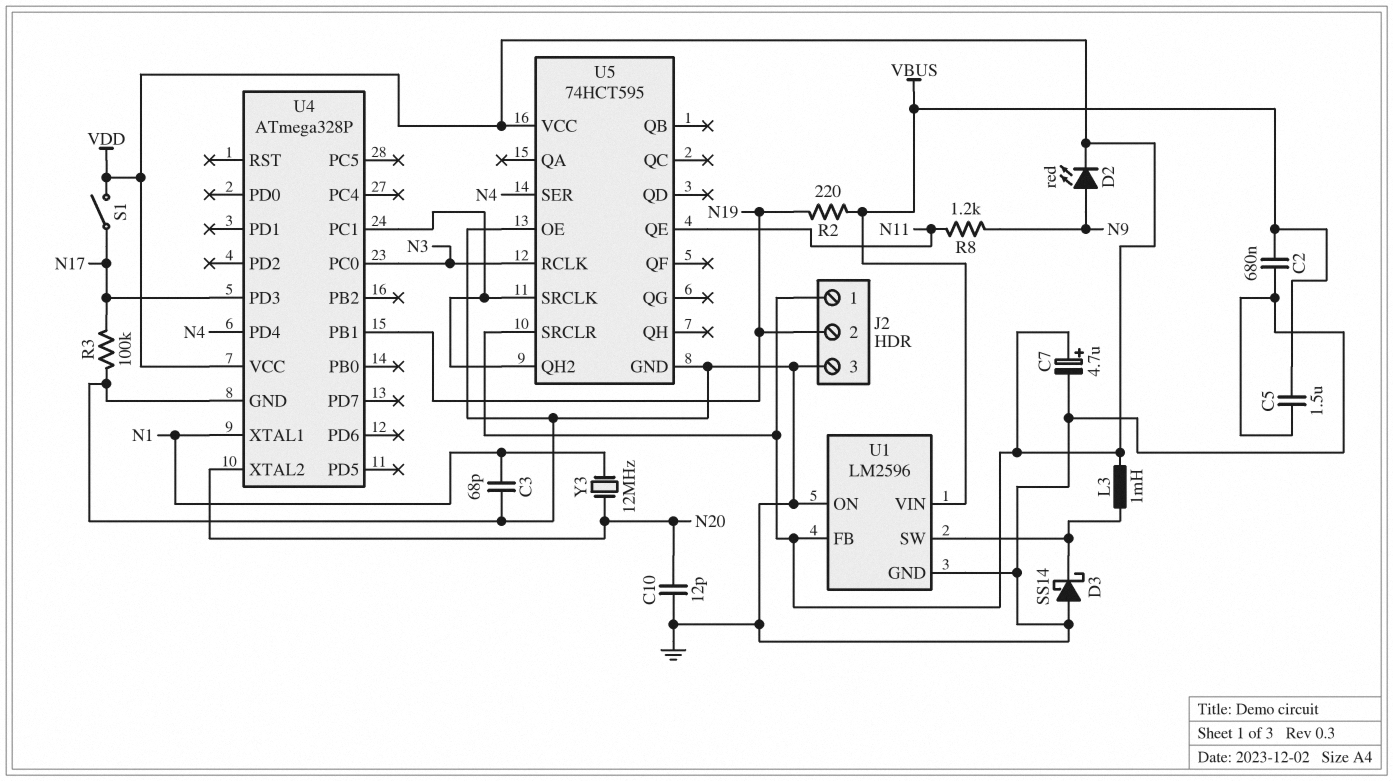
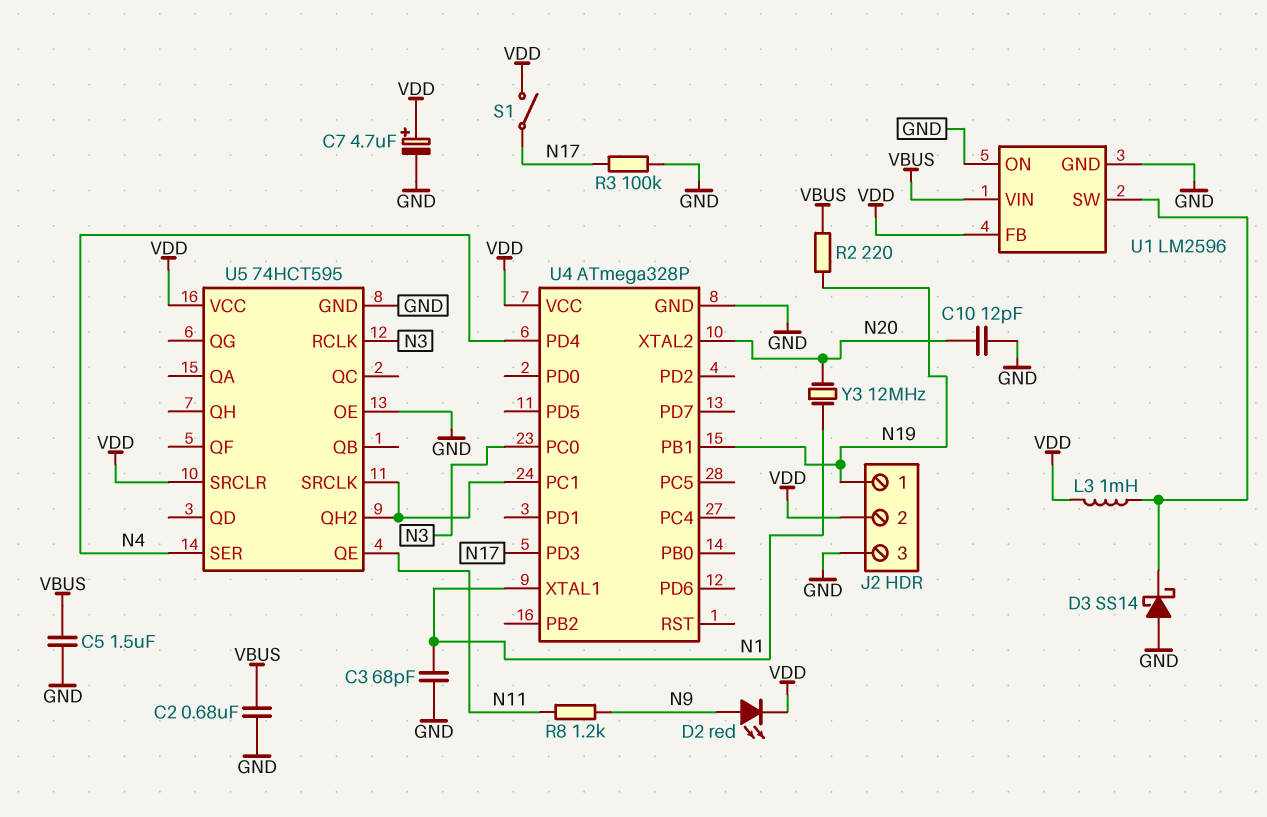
J2 pin 1: VDD -> N19
J2 pin 2: N19 -> VDD

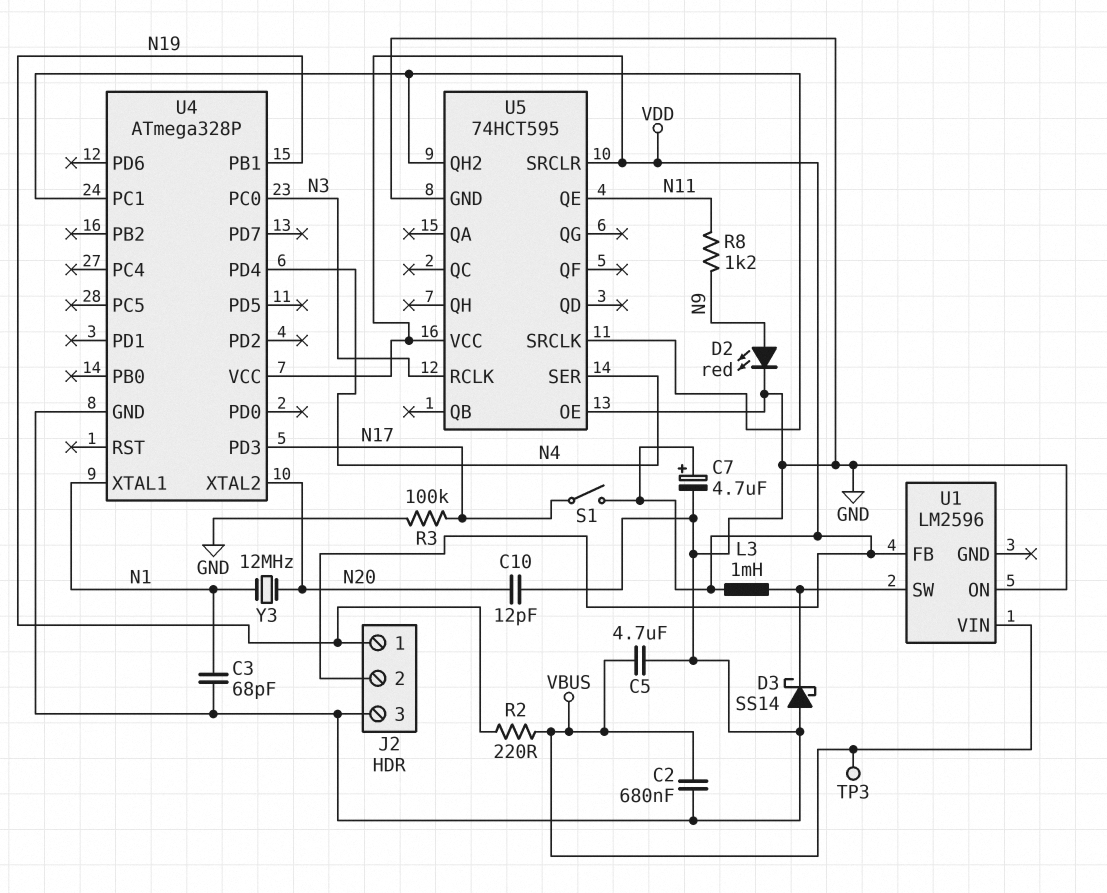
C5: 1.5uF (GND, VBUS) -> 4.7uF (GND, VBUS)
D2: LED red (A N9, K VDD) -> LED red (A N9, K GND)
TP3: none -> test point (VBUS)
U1 pin GND: GND -> none

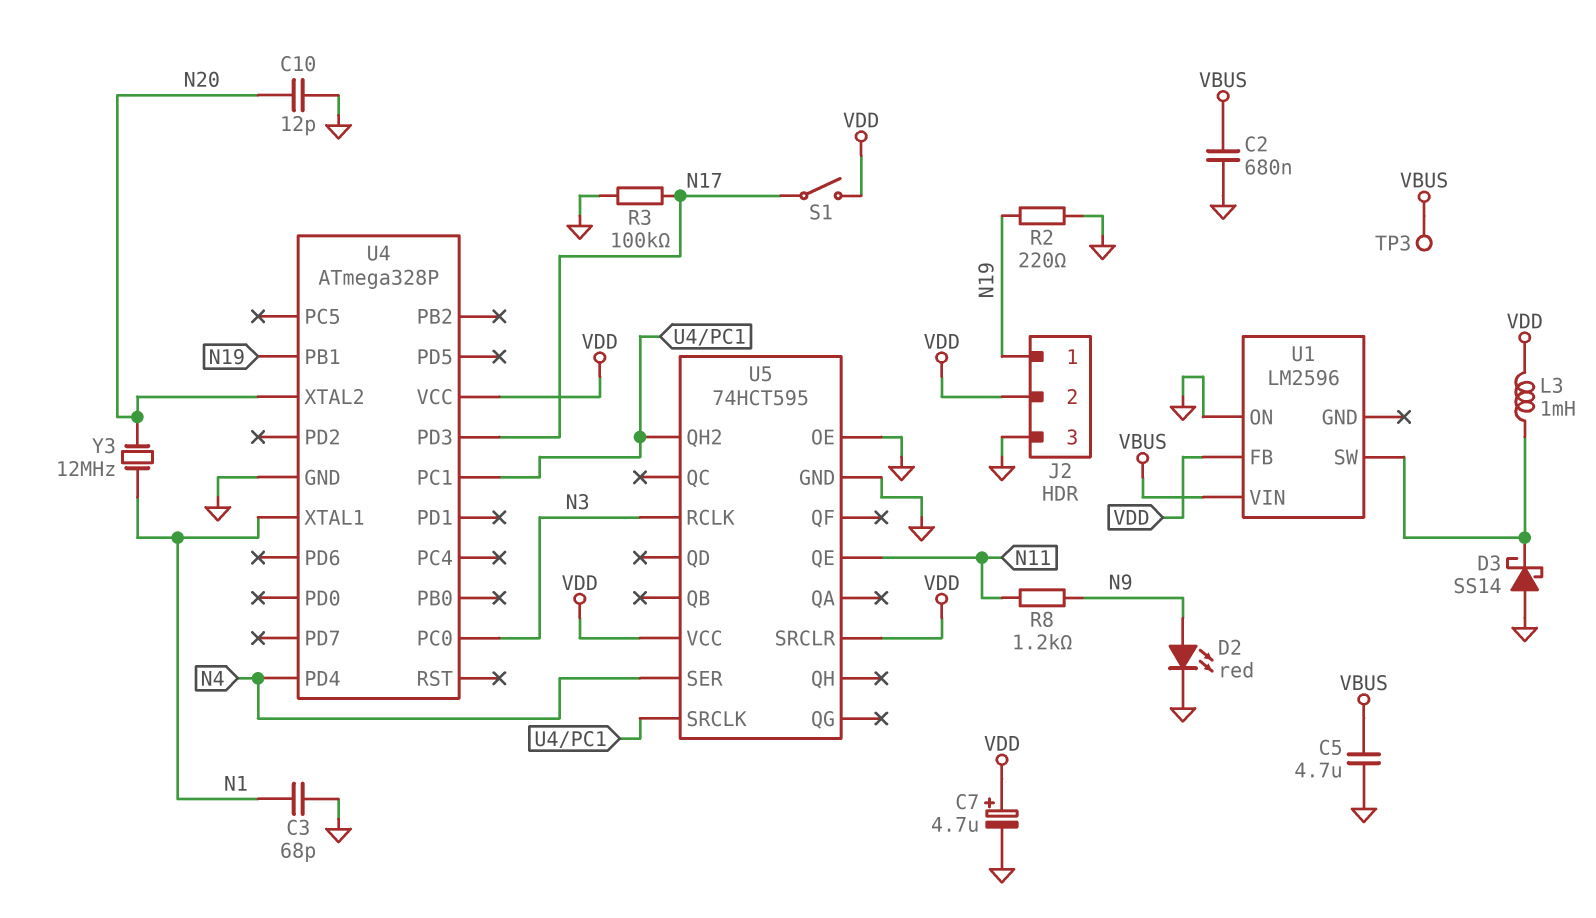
R2: 220 (N19, VBUS) -> 220 (GND, N19)

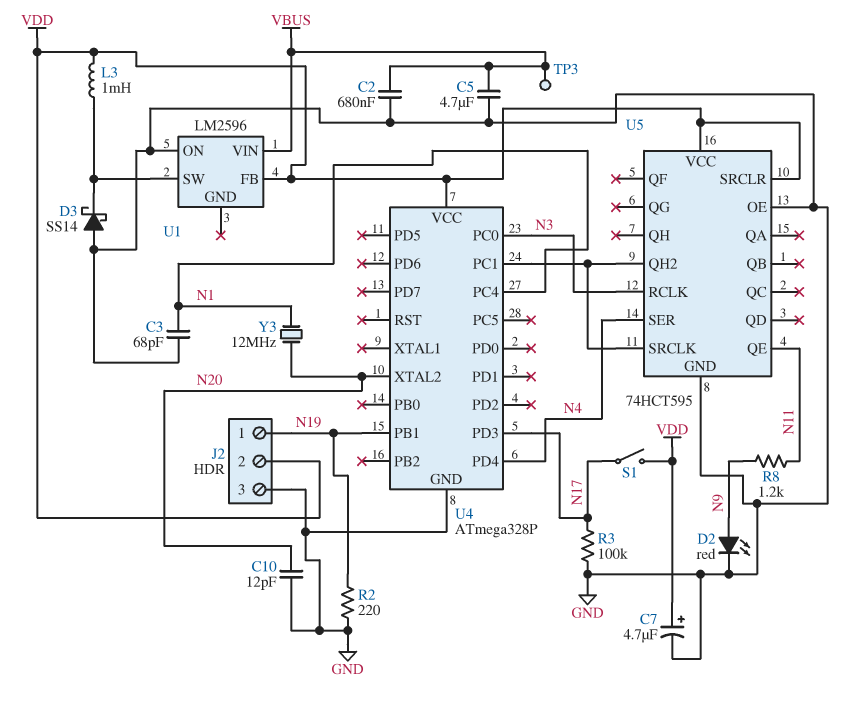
U4 pin PC4: none -> N1
U4 pin XTAL1: N1 -> none

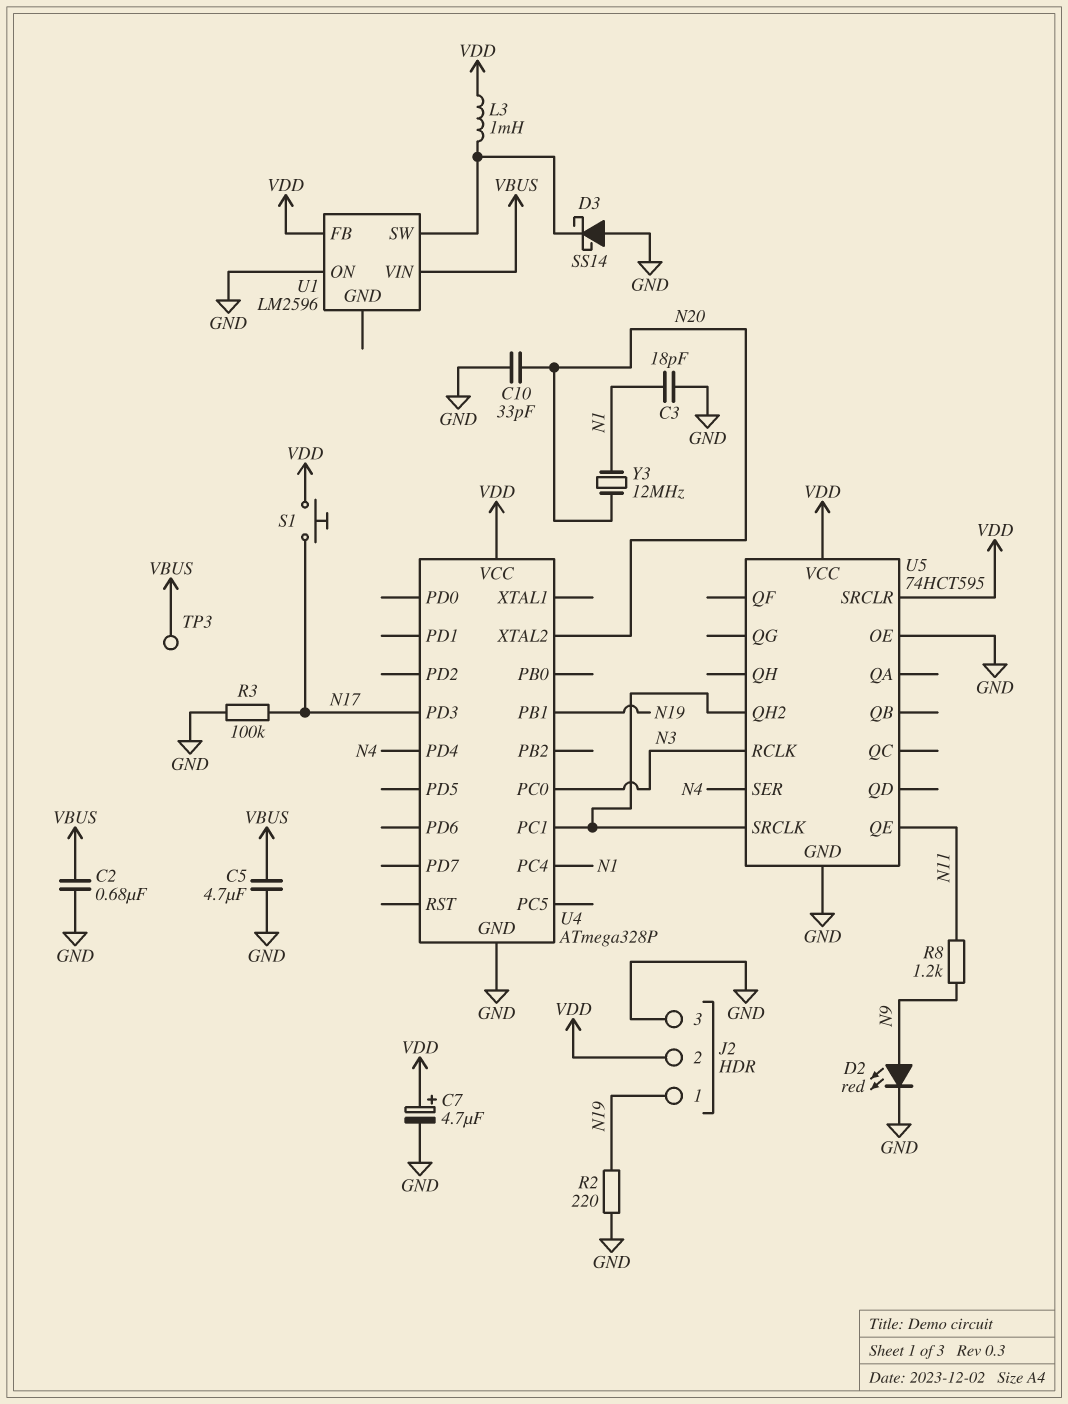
C3: 68pF (GND, N1) -> 18pF (GND, N1)
C10: 12pF (GND, N20) -> 33pF (GND, N20)
S1: switch (N17, VDD) -> button (N17, VDD)

